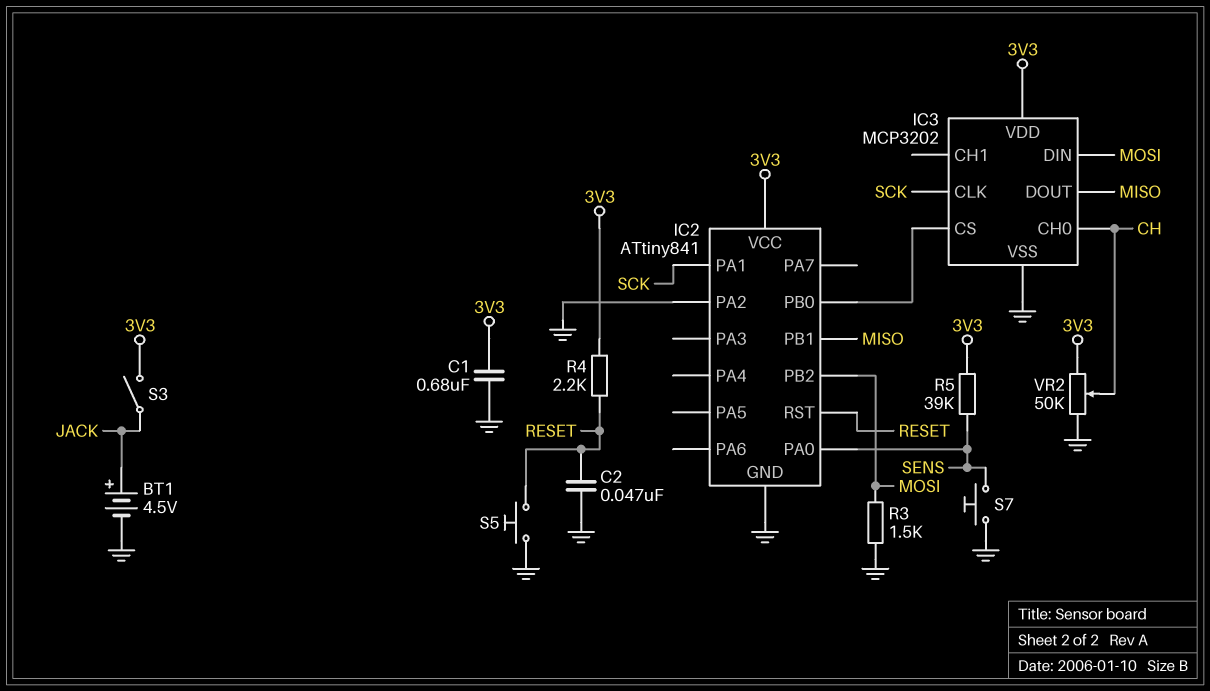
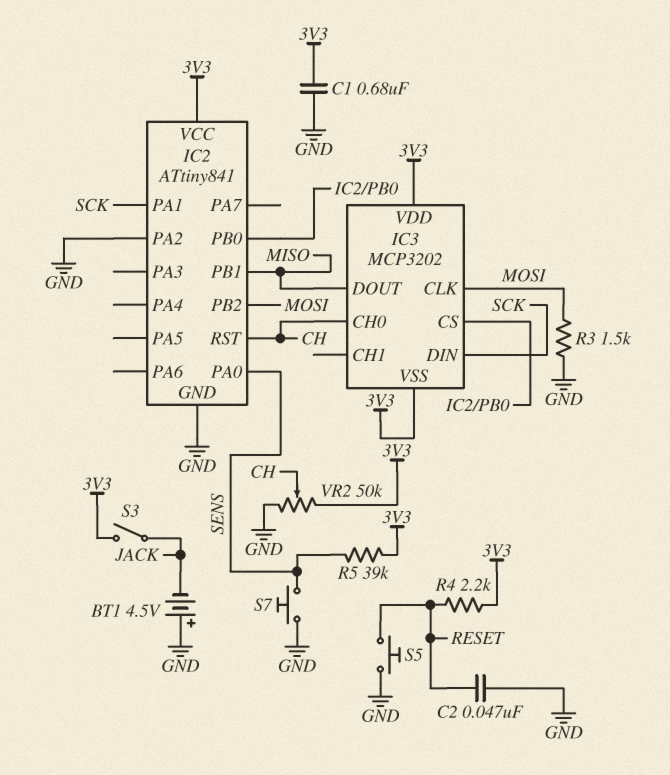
BT1: 4.5V (plus JACK, minus GND) -> 4.5V (plus GND, minus JACK)
IC2 pin RST: RESET -> CH
IC3 pin CLK: SCK -> MOSI
IC3 pin DIN: MOSI -> SCK
IC3 pin VSS: GND -> 3V3

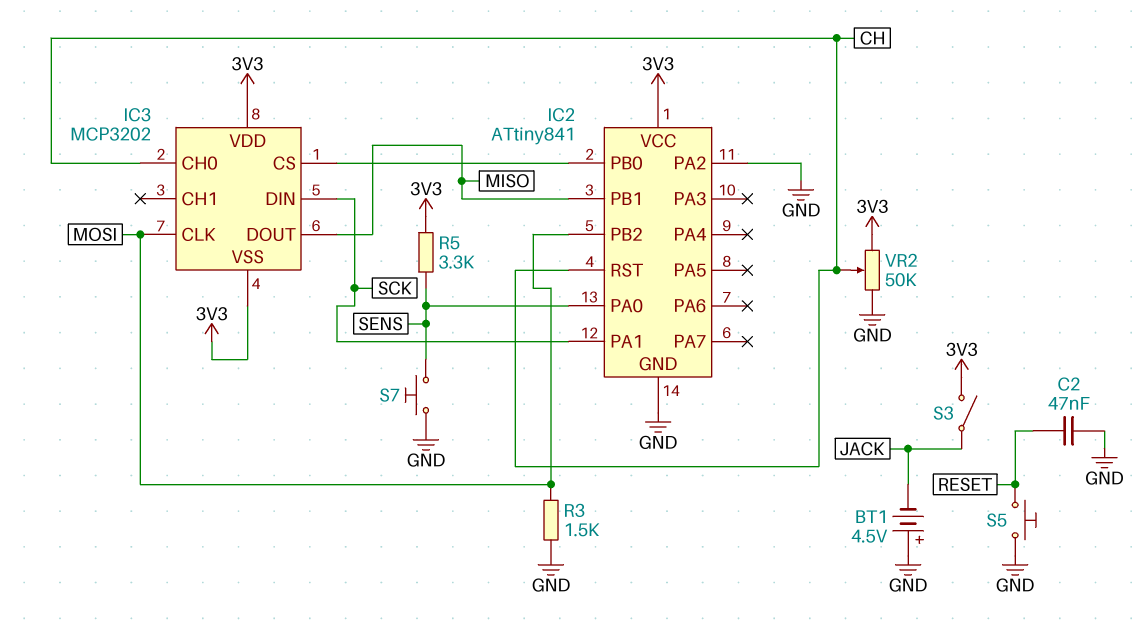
C1: 680nF (3V3, GND) -> none
R4: 2.2k (3V3, RESET) -> none
R5: 39k (3V3, SENS) -> 3.3k (3V3, SENS)

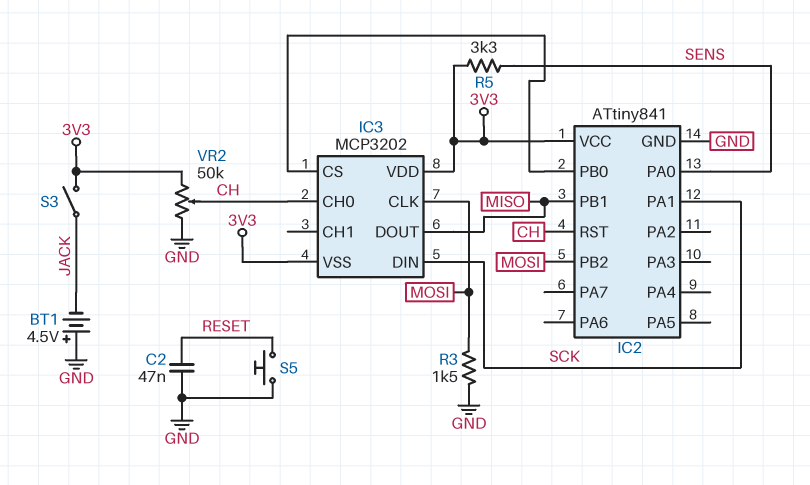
IC2 pin PA2: GND -> none
S7: button (GND, SENS) -> none

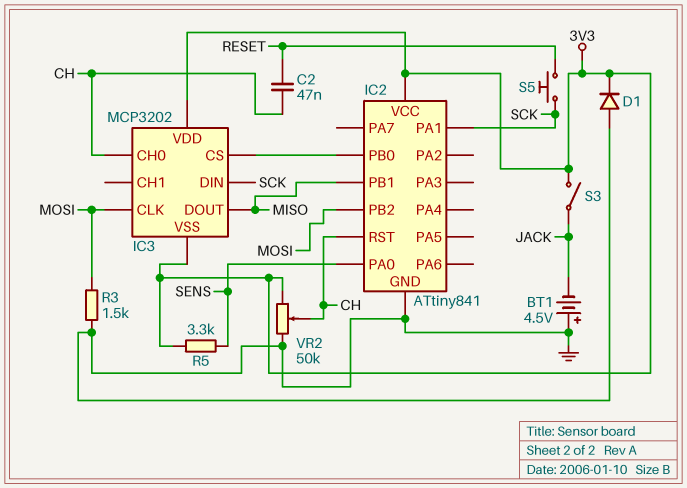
C2: 47nF (GND, RESET) -> 47nF (CH, RESET)
D1: none -> diode (A GND, K 3V3)
S5: button (GND, RESET) -> button (RESET, SCK)

